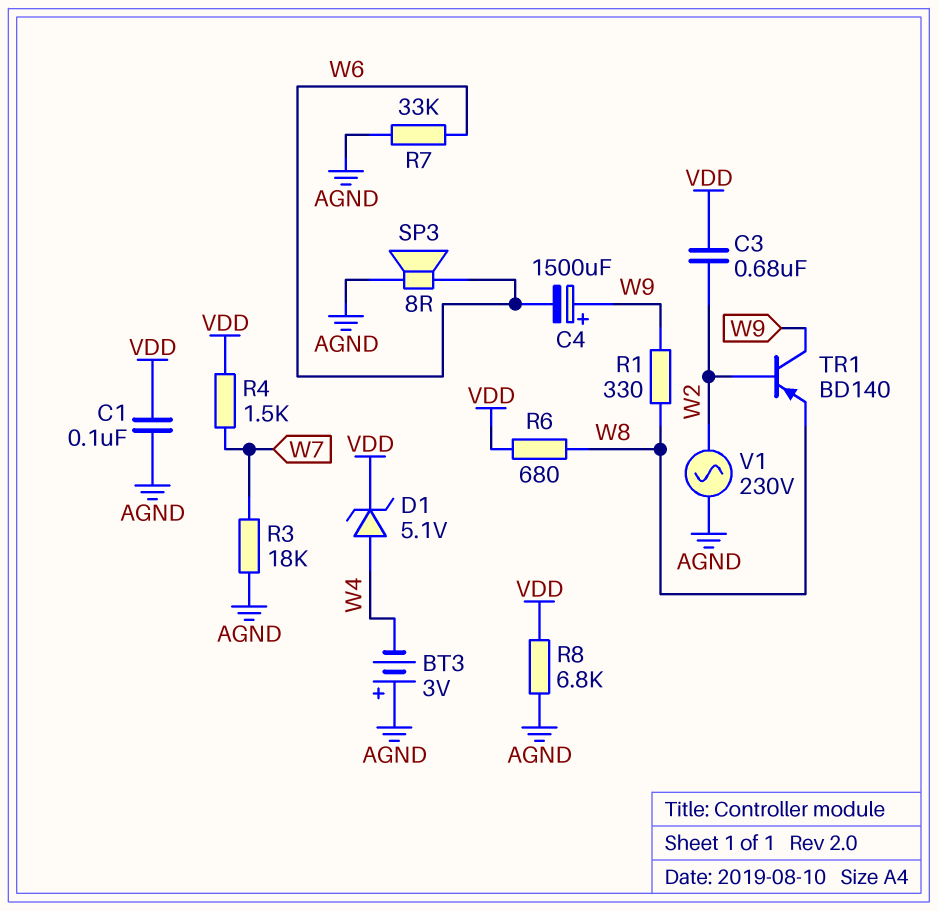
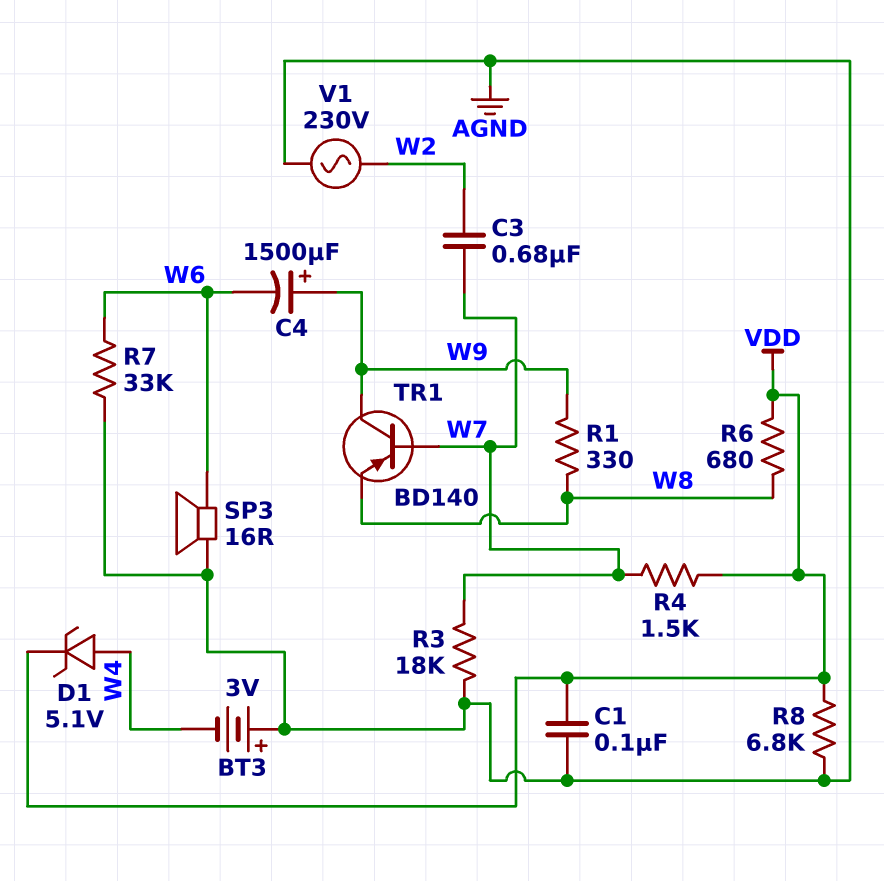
C3: 680nF (VDD, W2) -> 680nF (W2, W7)
SP3: speaker 8R (AGND, W6) -> speaker 16R (AGND, W6)
TR1: PNP BD140 (B W2, C W9, E W8) -> PNP BD140 (B W7, C W9, E W8)

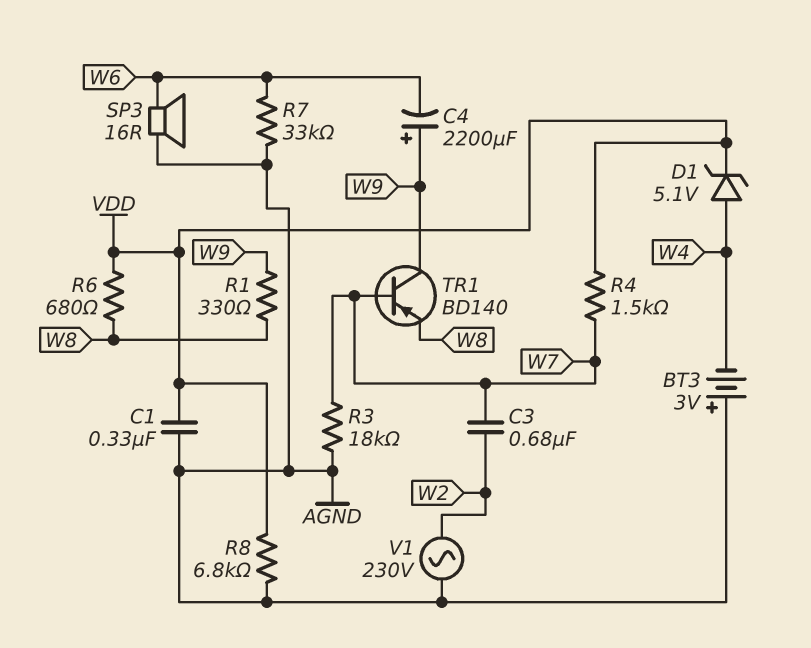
C1: 100nF (AGND, VDD) -> 330nF (AGND, VDD)
C4: 1500uF (plus W9, minus W6) -> 2200uF (plus W9, minus W6)

